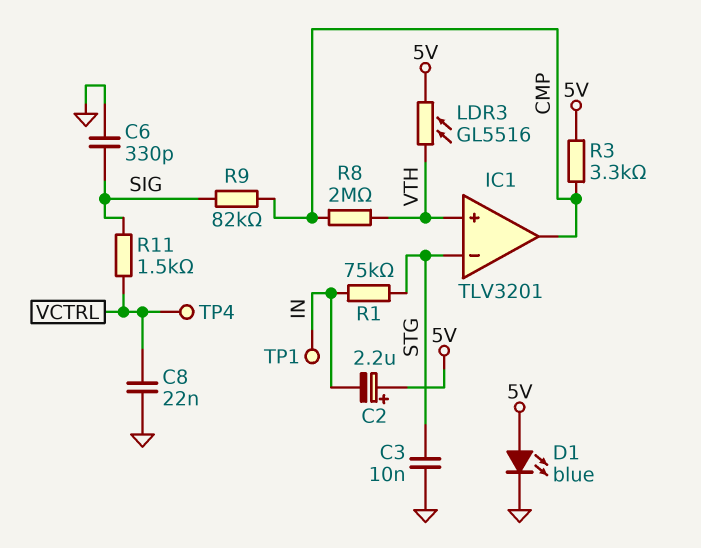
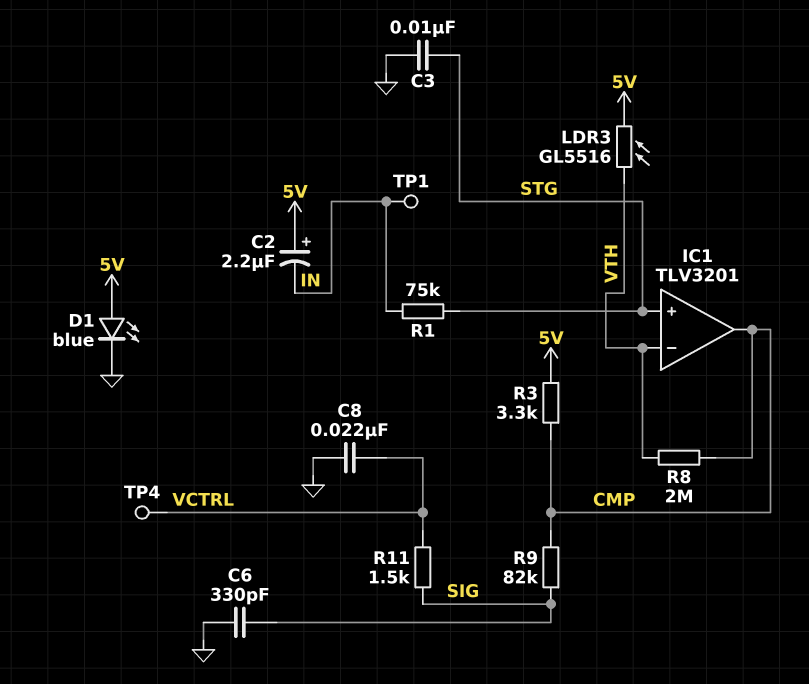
IC1 pin in+: VTH -> STG
IC1 pin in-: STG -> VTH

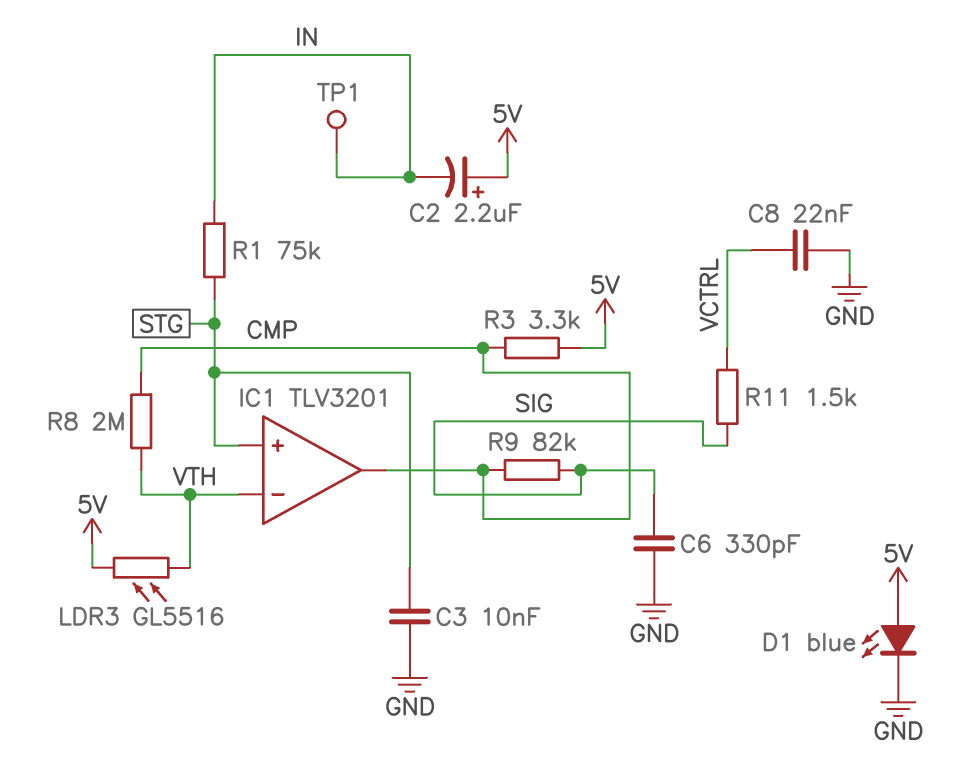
TP4: test point (VCTRL) -> none

